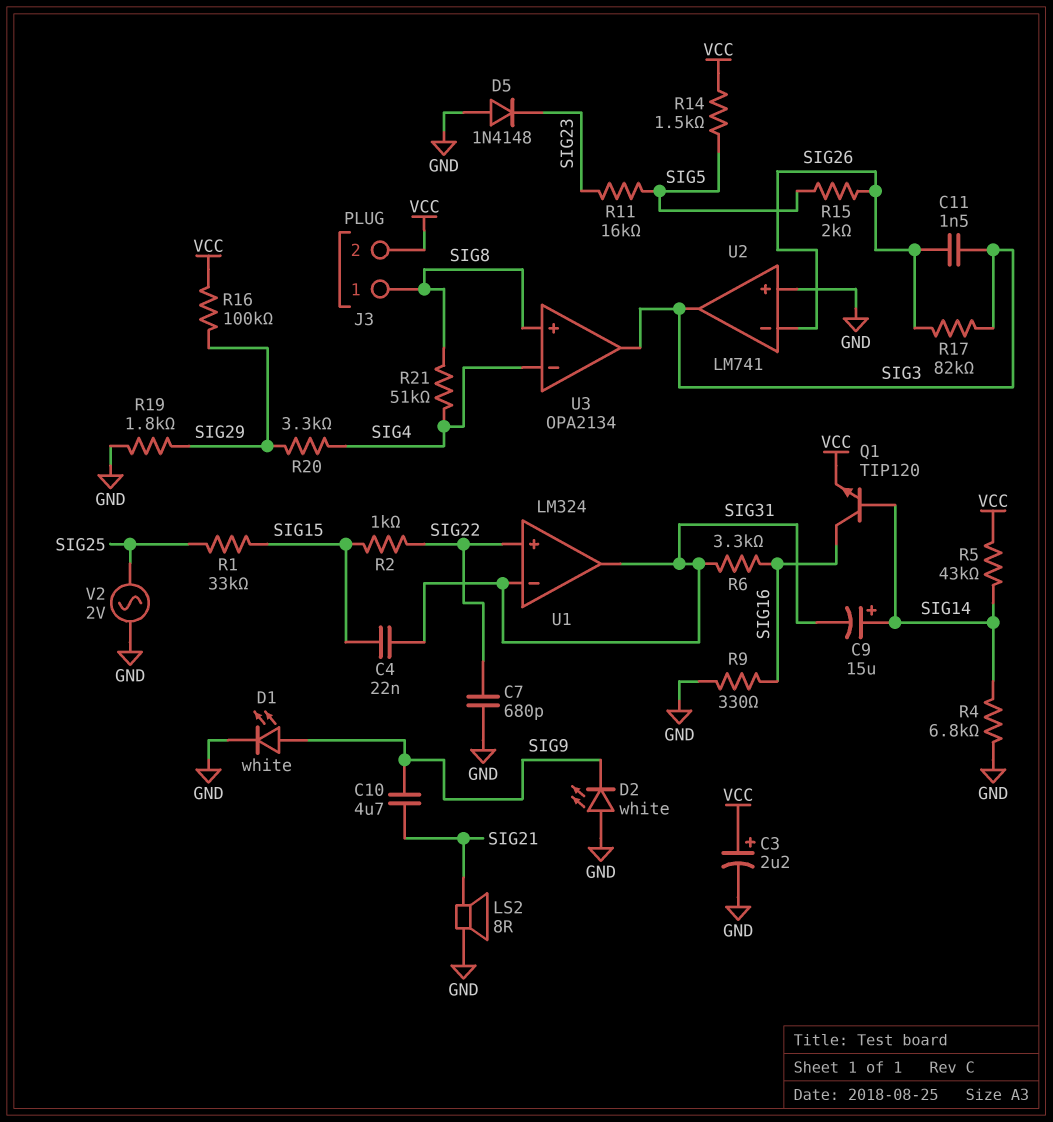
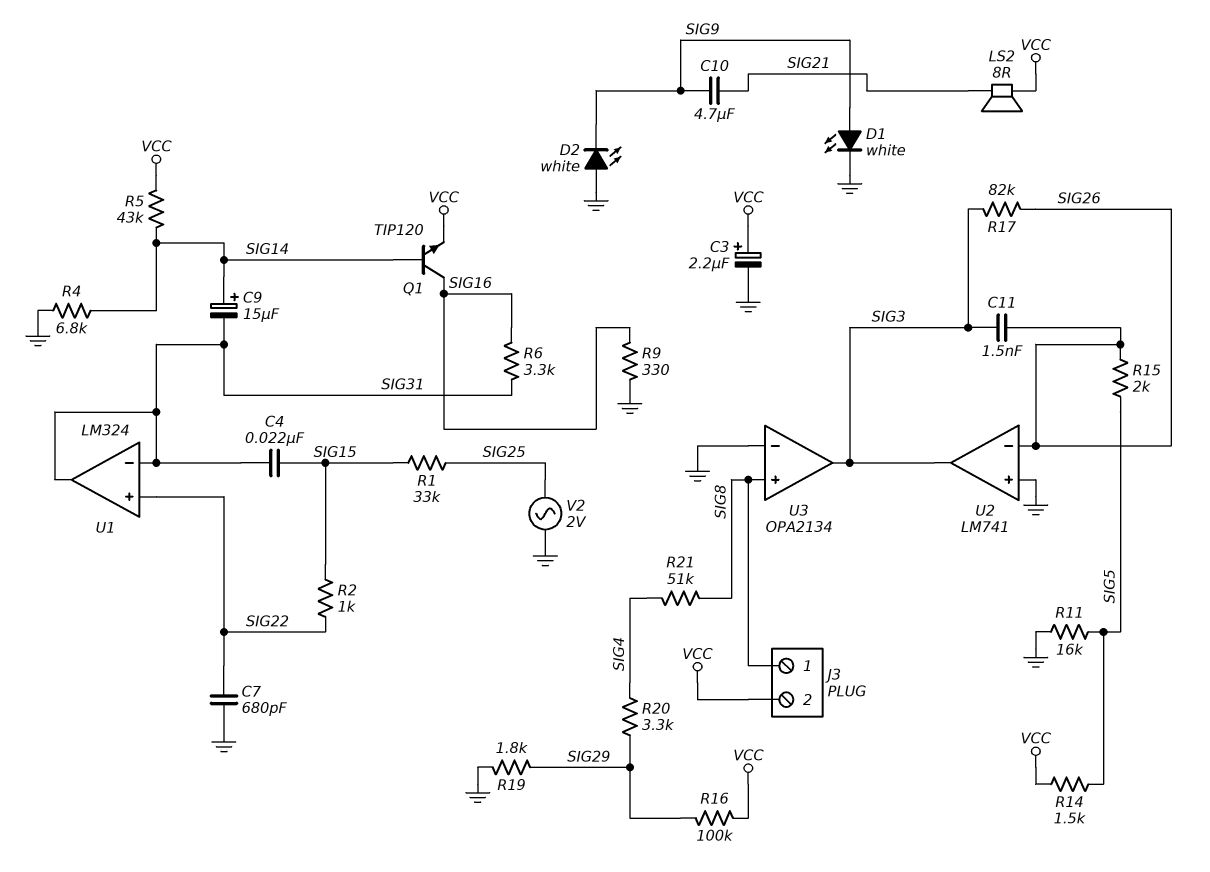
D5: diode 1N4148 (A GND, K SIG23) -> none
LS2: speaker 8R (GND, SIG21) -> speaker 8R (SIG21, VCC)
R11: 16k (SIG5, SIG23) -> 16k (GND, SIG5)
U3 pin in-: SIG4 -> GND

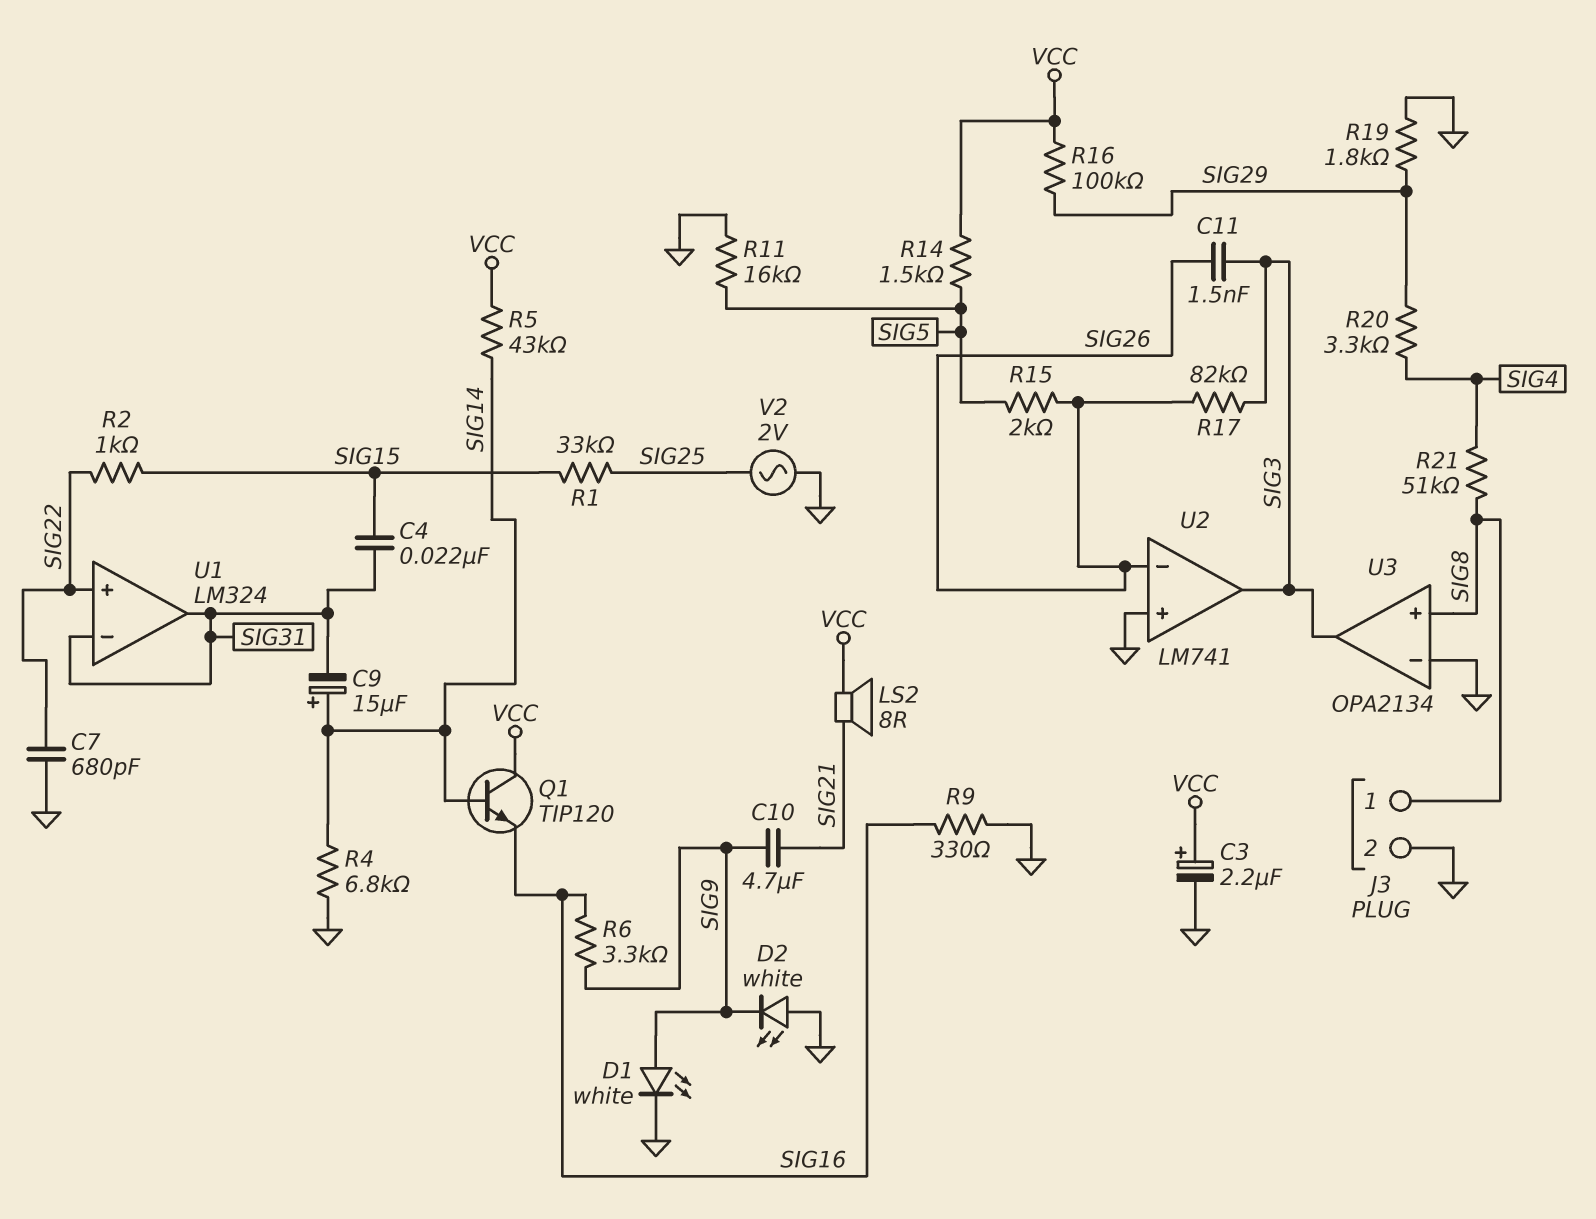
J3 pin 2: VCC -> GND
Q1: NPN TIP120 (B SIG14, C SIG16, E VCC) -> NPN TIP120 (B SIG14, C VCC, E SIG16)
R6: 3.3k (SIG16, SIG31) -> 3.3k (SIG9, SIG16)

